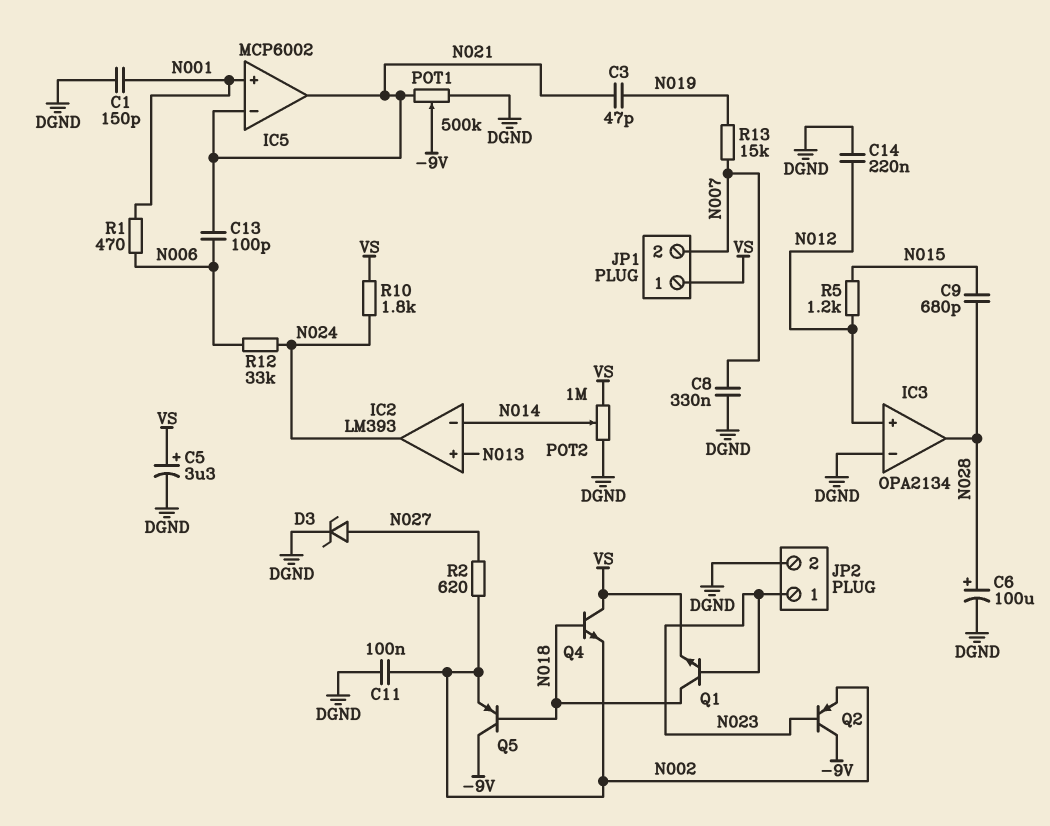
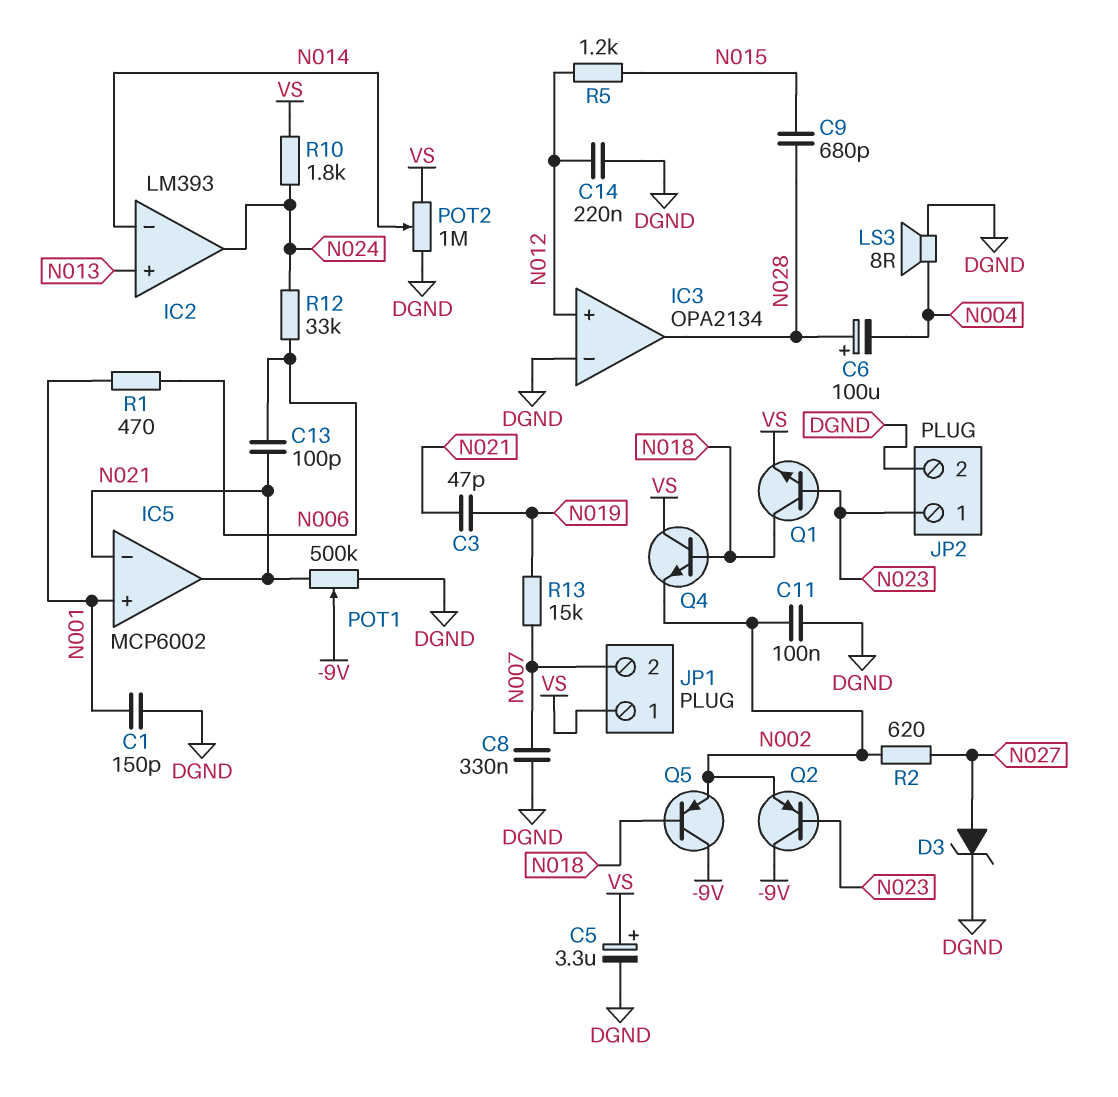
C6: 100uF (plus N028, minus DGND) -> 100uF (plus N028, minus N004)
LS3: none -> speaker 8R (DGND, N004)

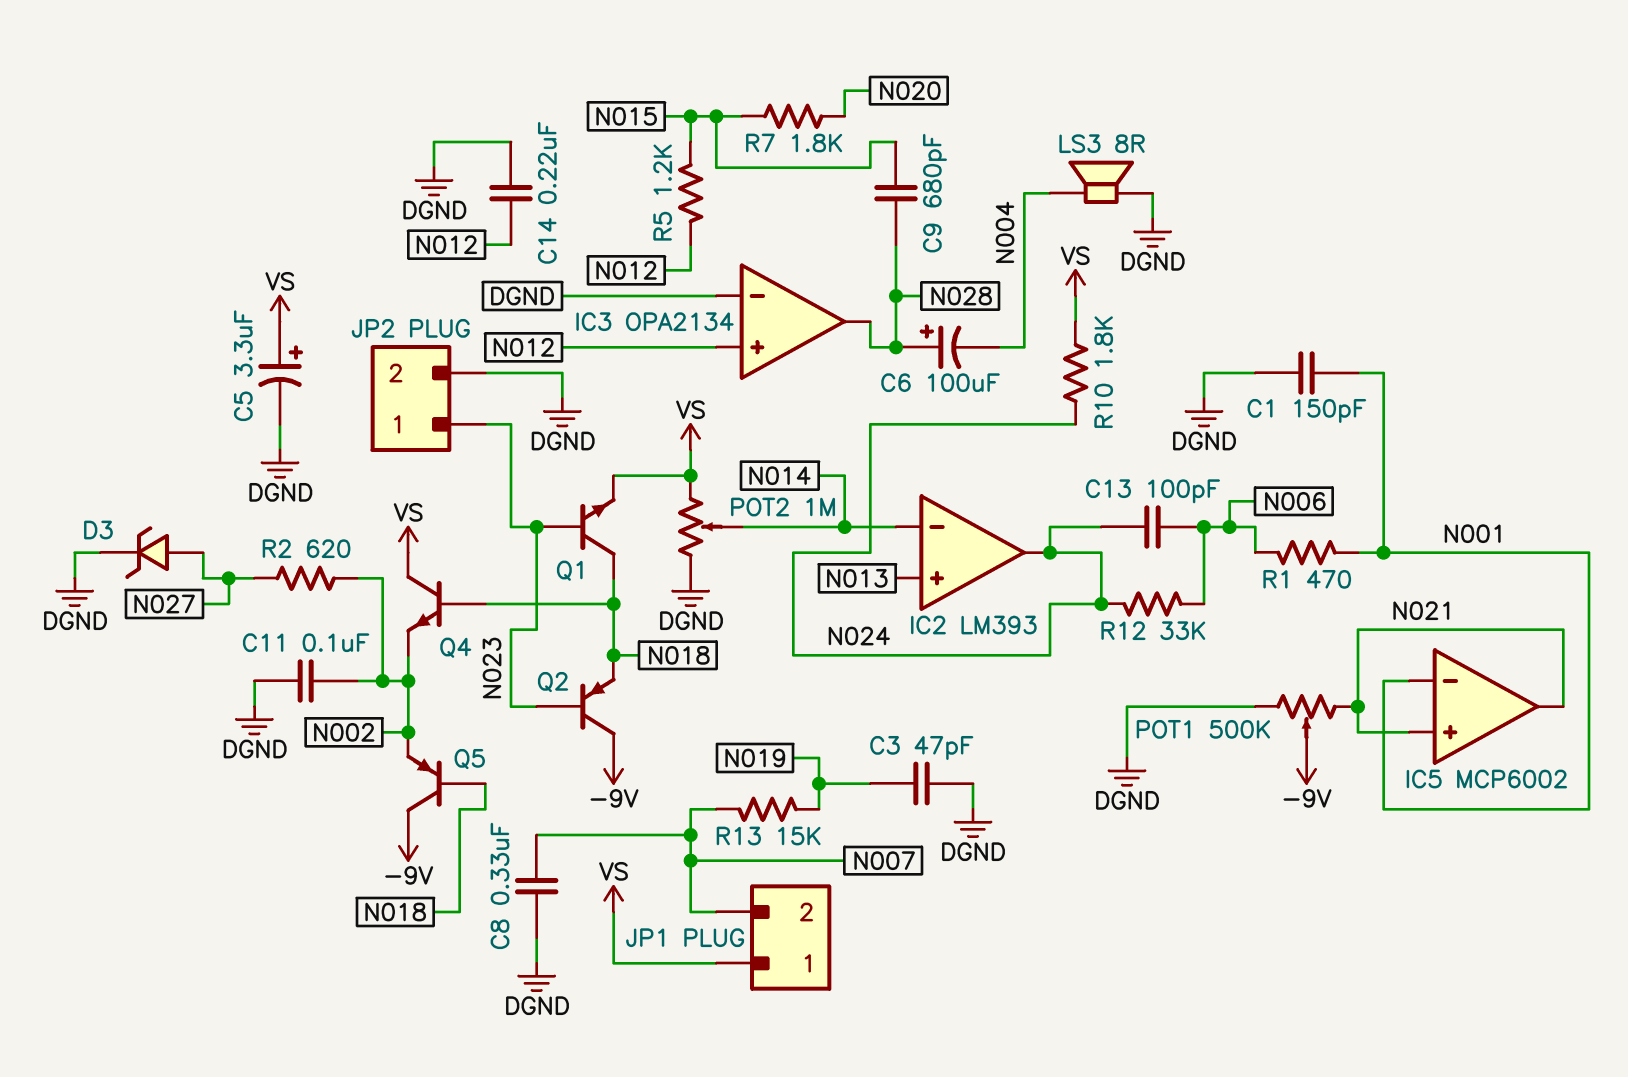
C3: 47pF (N019, N021) -> 47pF (DGND, N019)
C13: 100pF (N006, N021) -> 100pF (N006, N024)
IC5 pin in+: N001 -> N021
IC5 pin in-: N021 -> N001
Q2: PNP (B N023, C -9V, E N002) -> PNP (B N023, C -9V, E N018)
R7: none -> 1.8k (N015, N020)

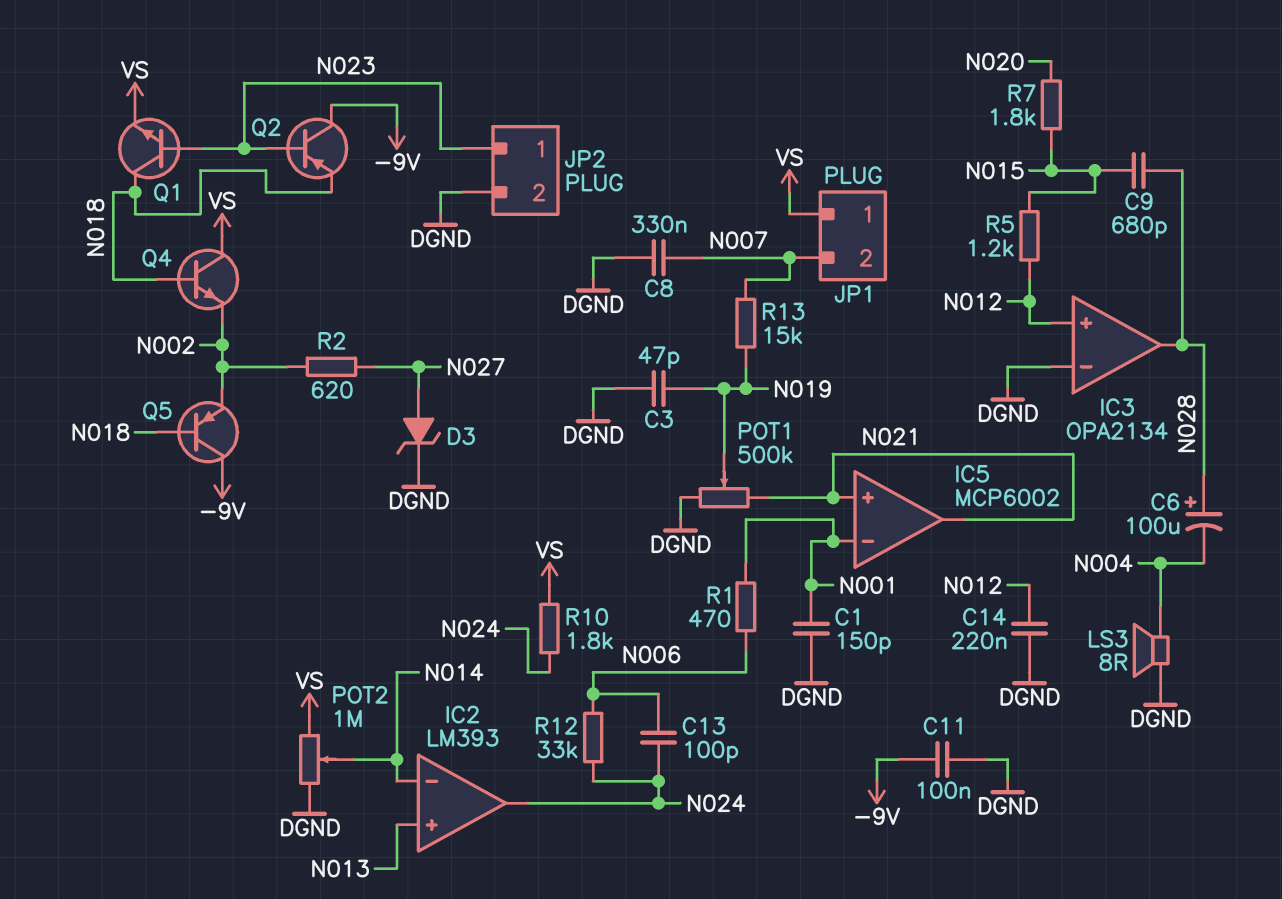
C5: 3.3uF (plus VS, minus DGND) -> none
C11: 100nF (DGND, N002) -> 100nF (-9V, DGND)
POT1: 500k (DGND, N021, wiper -9V) -> 500k (DGND, N021, wiper N019)

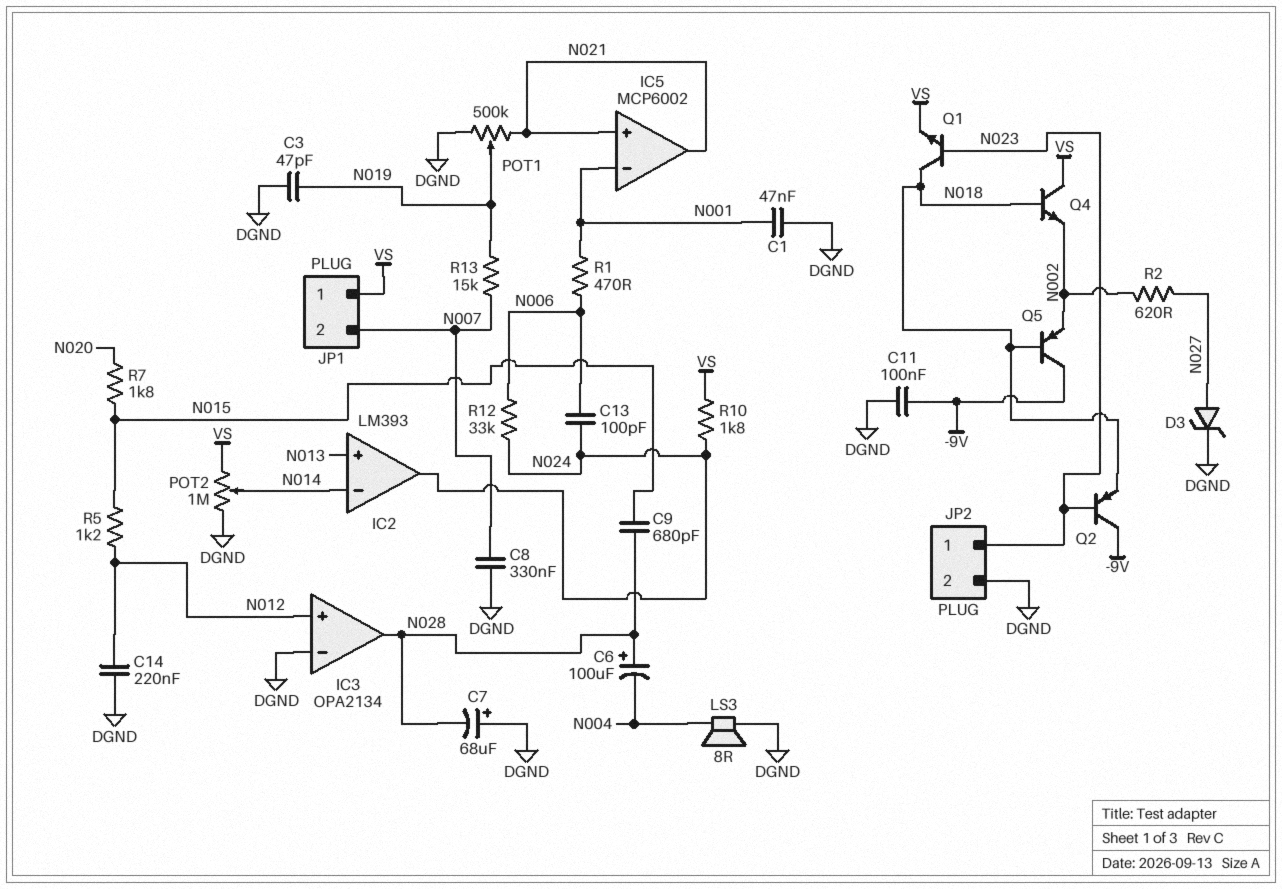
C1: 150pF (DGND, N001) -> 47nF (DGND, N001)
C7: none -> 68uF (plus DGND, minus N028)

